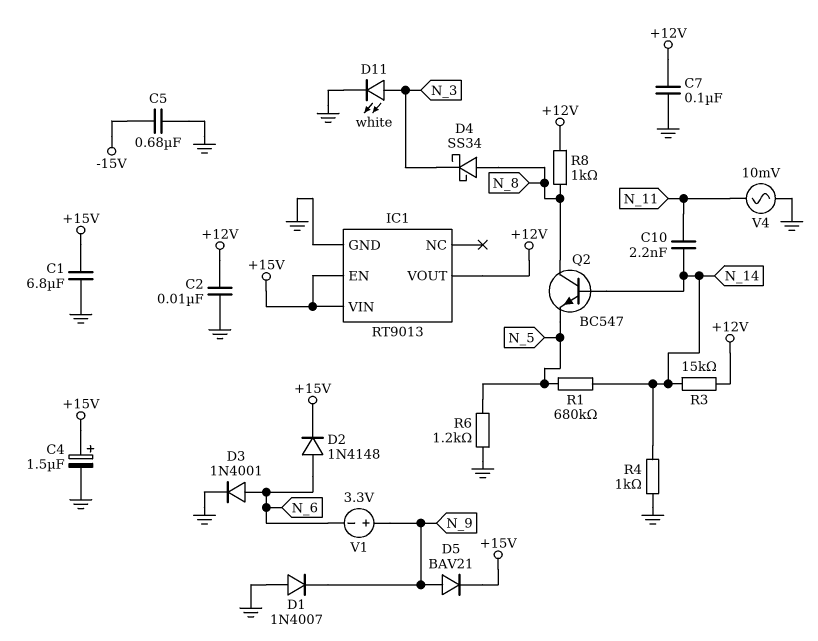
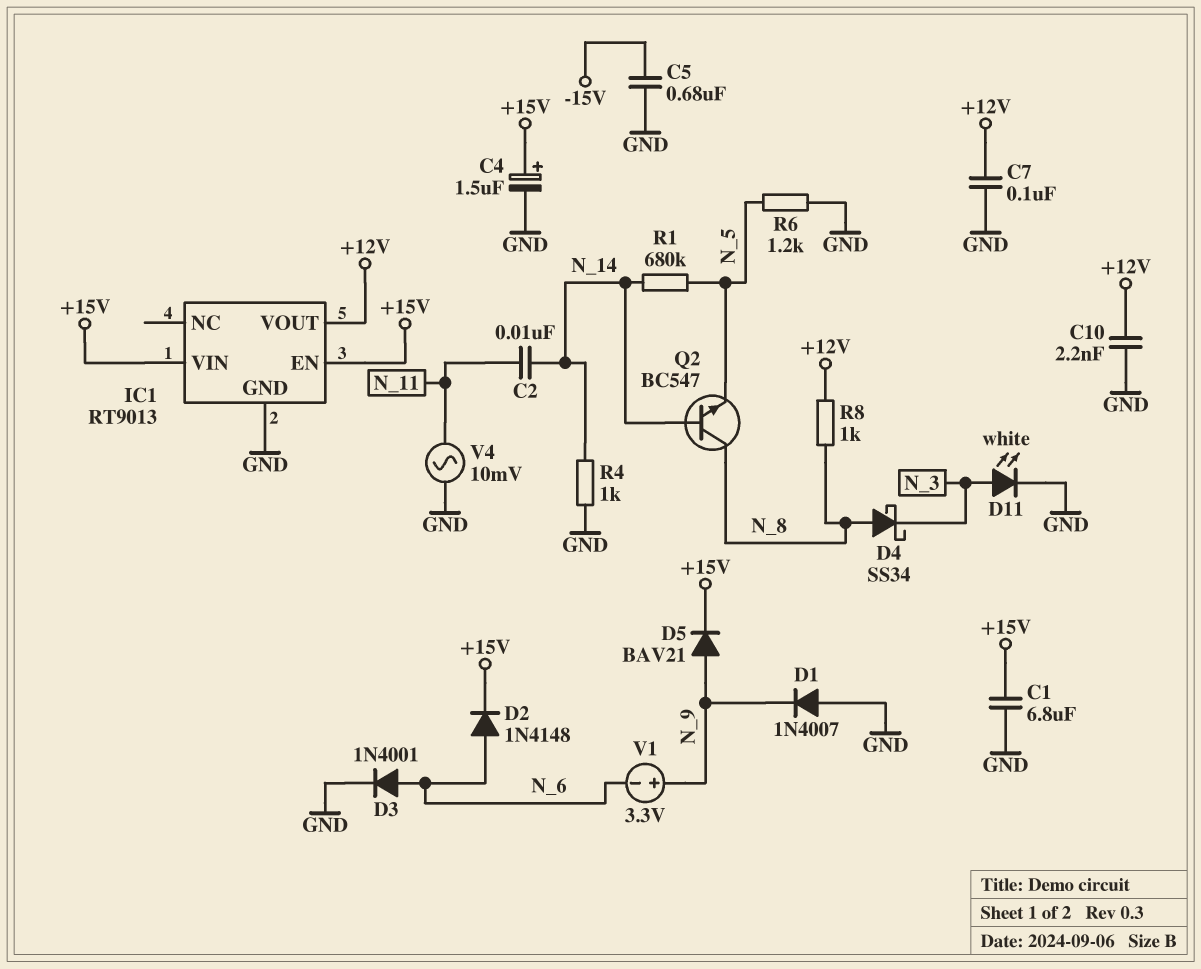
C2: 10nF (+12V, GND) -> 10nF (N_11, N_14)
C10: 2.2nF (N_11, N_14) -> 2.2nF (+12V, GND)
R3: 15k (+12V, N_14) -> none

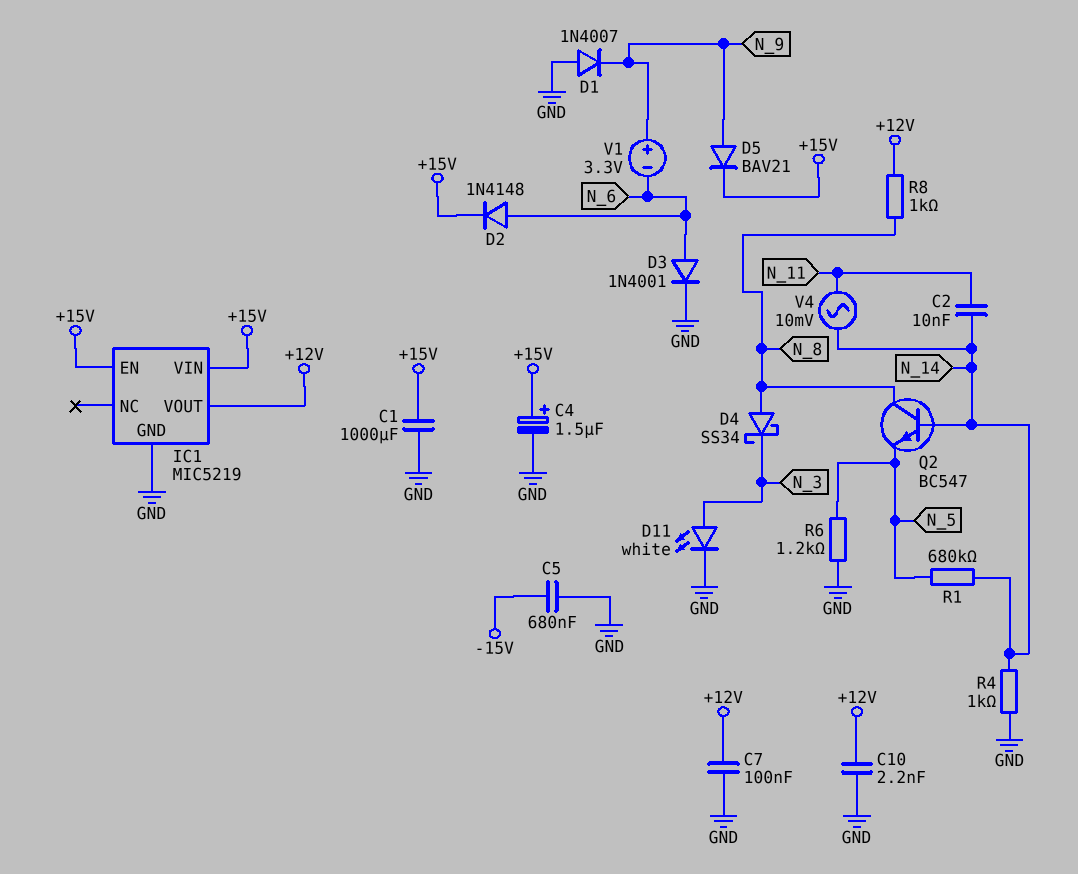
C1: 6.8uF (+15V, GND) -> 1000uF (+15V, GND)
IC1: RT9013 -> MIC5219
V4: AC 10mV (GND, N_11) -> AC 10mV (N_11, N_14)

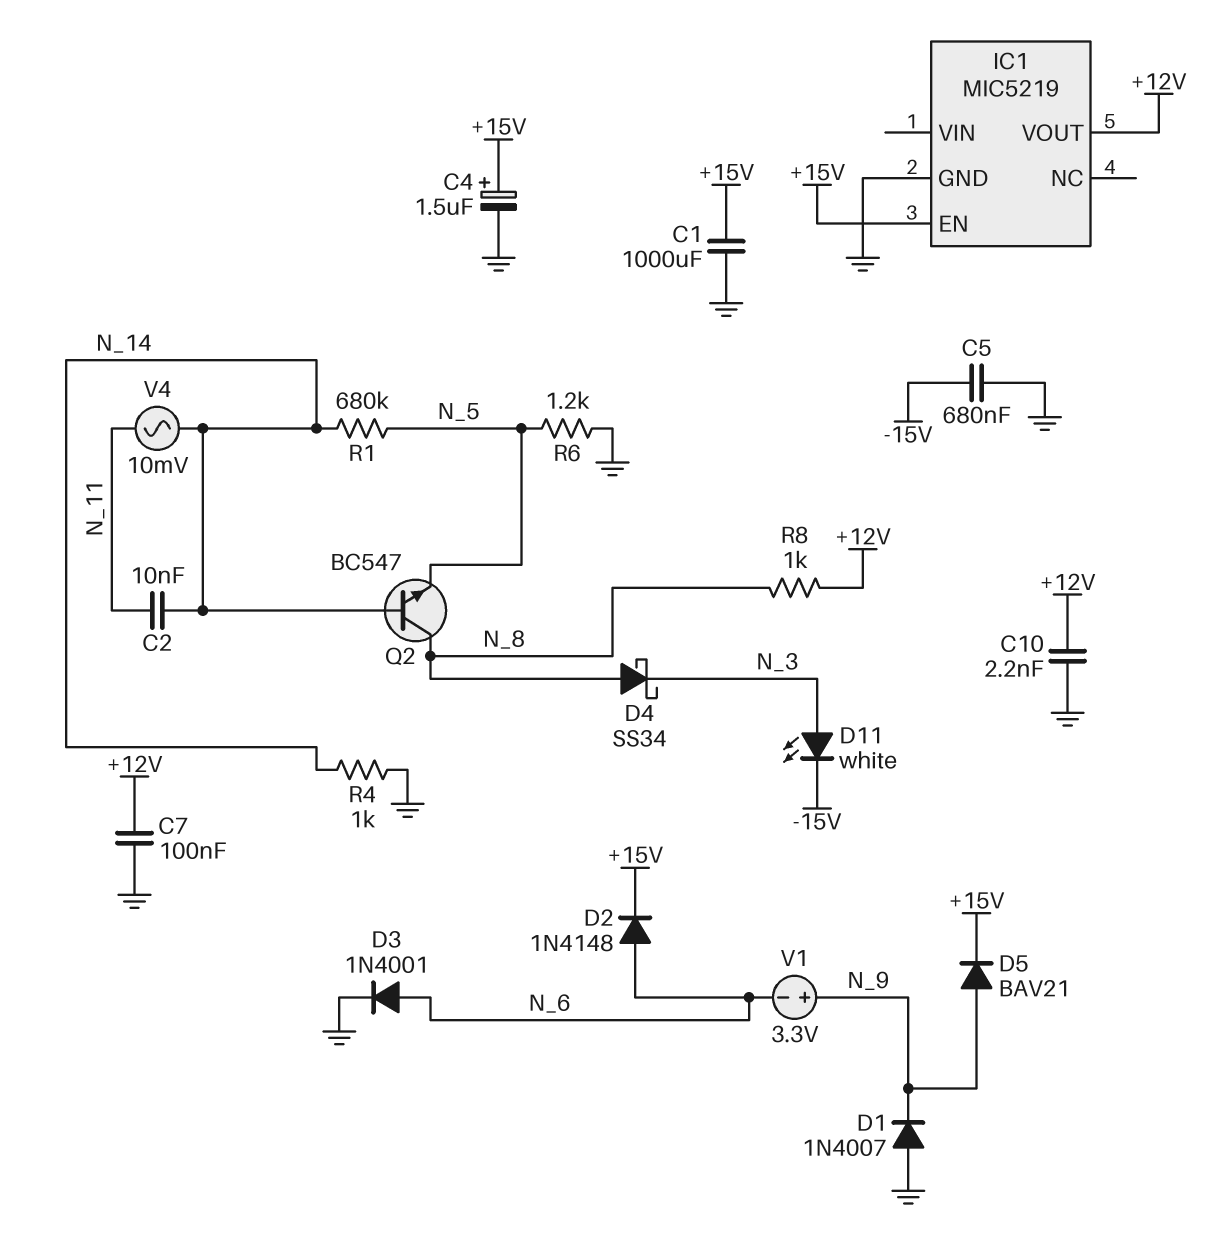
D11: LED white (A N_3, K GND) -> LED white (A N_3, K -15V)
IC1 pin VIN: +15V -> none

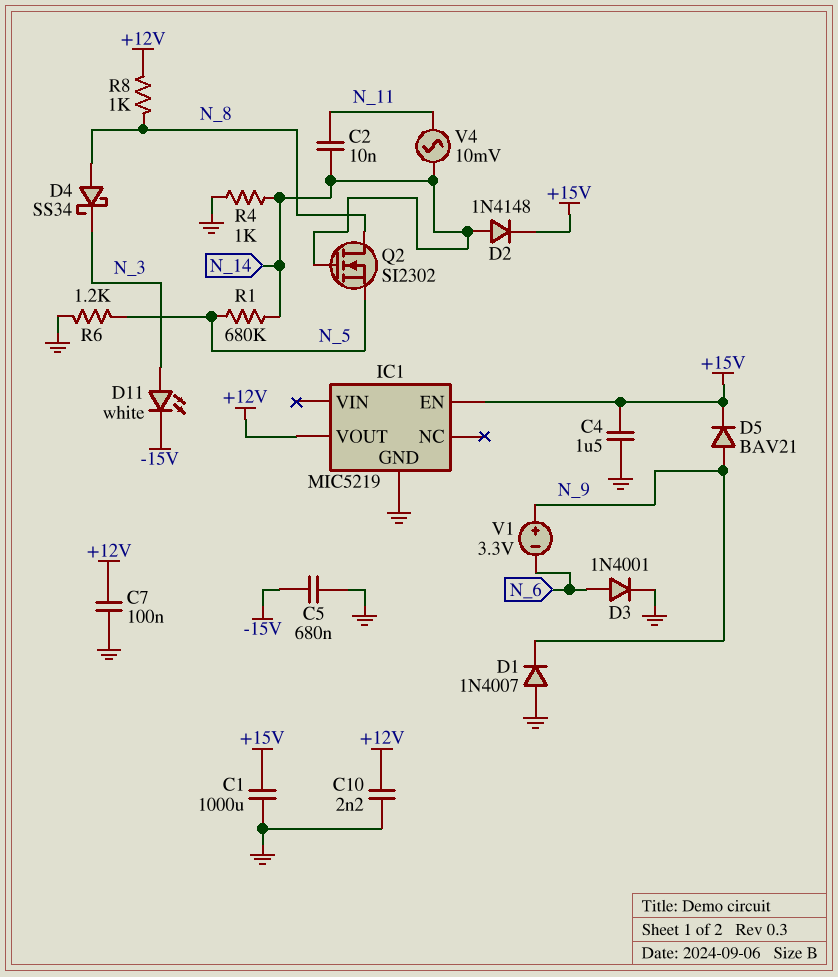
C4: 1.5uF (plus +15V, minus GND) -> 1.5uF (+15V, GND)
D2: diode 1N4148 (A N_6, K +15V) -> diode 1N4148 (A N_14, K +15V)
Q2: NPN BC547 (B N_14, C N_8, E N_5) -> NMOS SI2302 (G N_14, D N_8, S N_5)

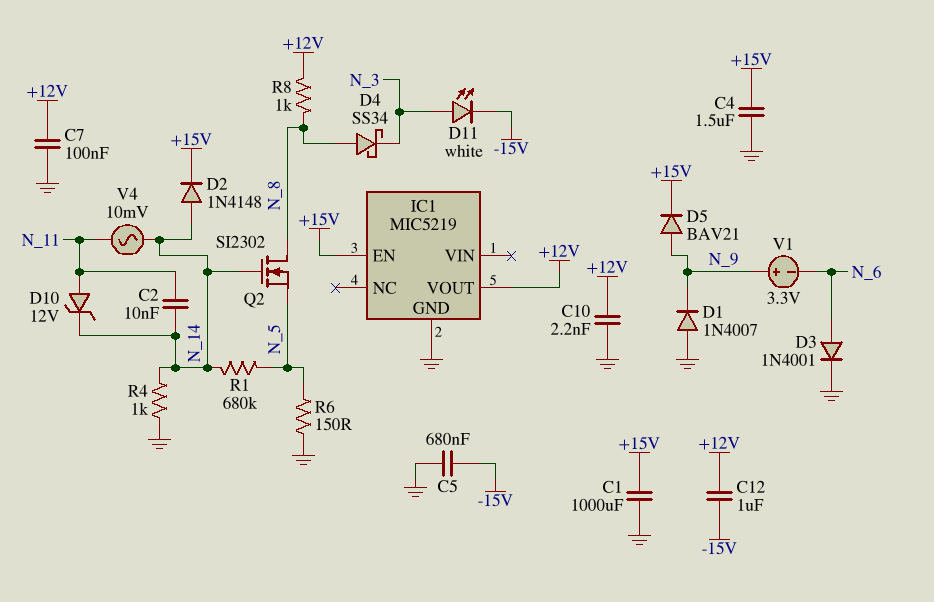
C12: none -> 1uF (+12V, -15V)
D10: none -> zener 12V (A N_11, K N_14)
R6: 1.2k (GND, N_5) -> 150 (GND, N_5)

